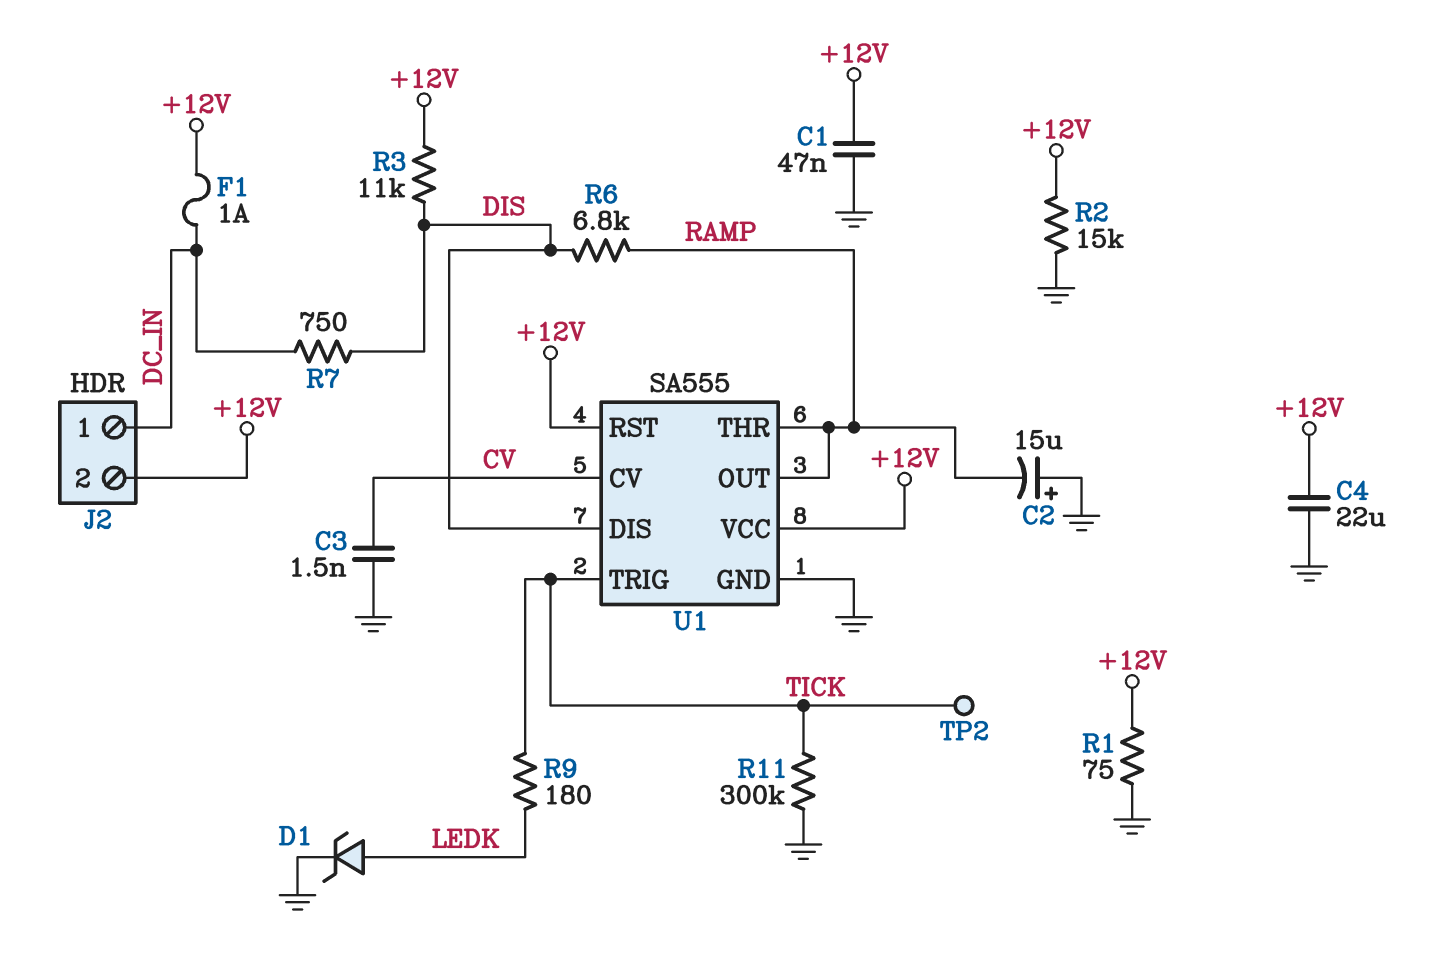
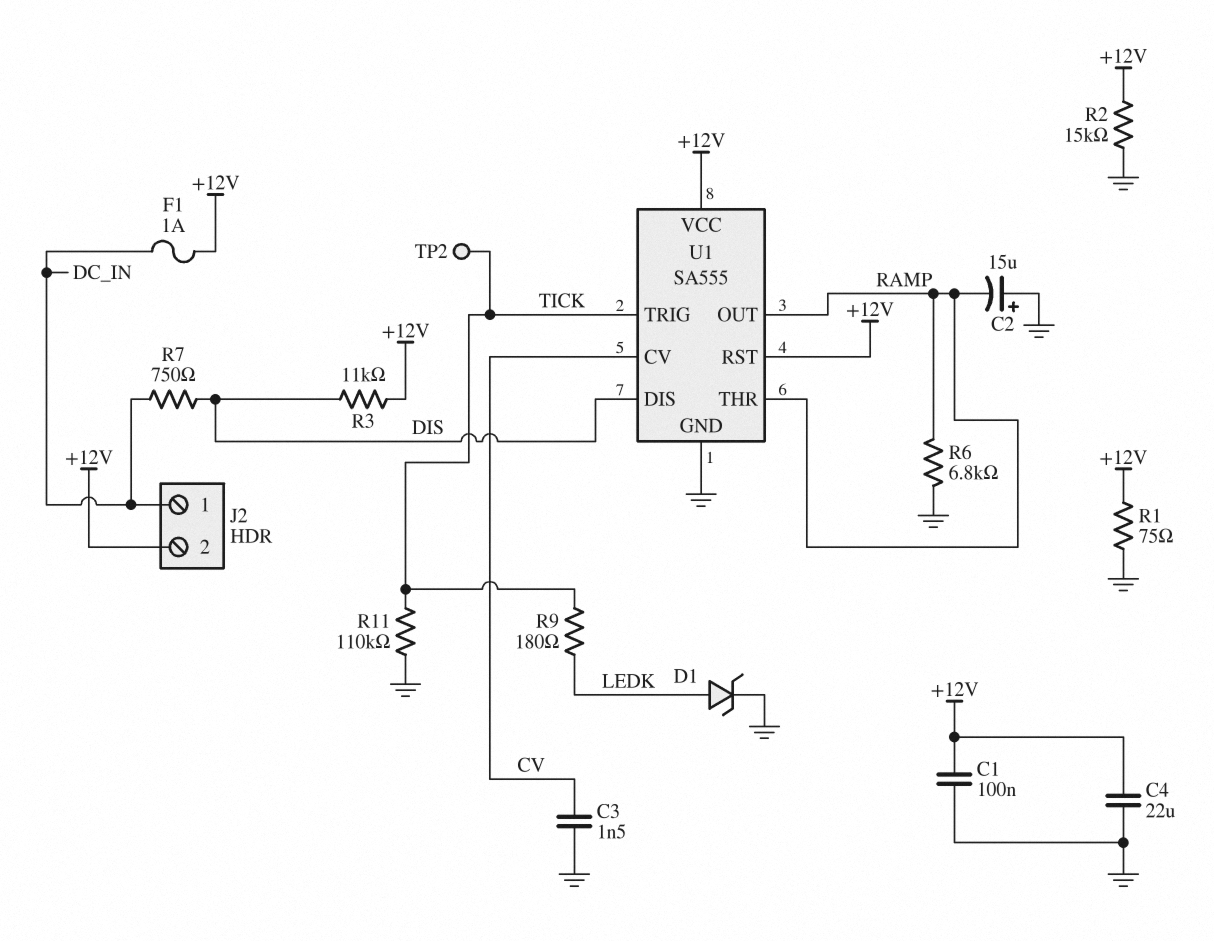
C1: 47nF (+12V, GND) -> 100nF (+12V, GND)
R6: 6.8k (DIS, RAMP) -> 6.8k (GND, RAMP)
R11: 300k (GND, TICK) -> 110k (GND, TICK)

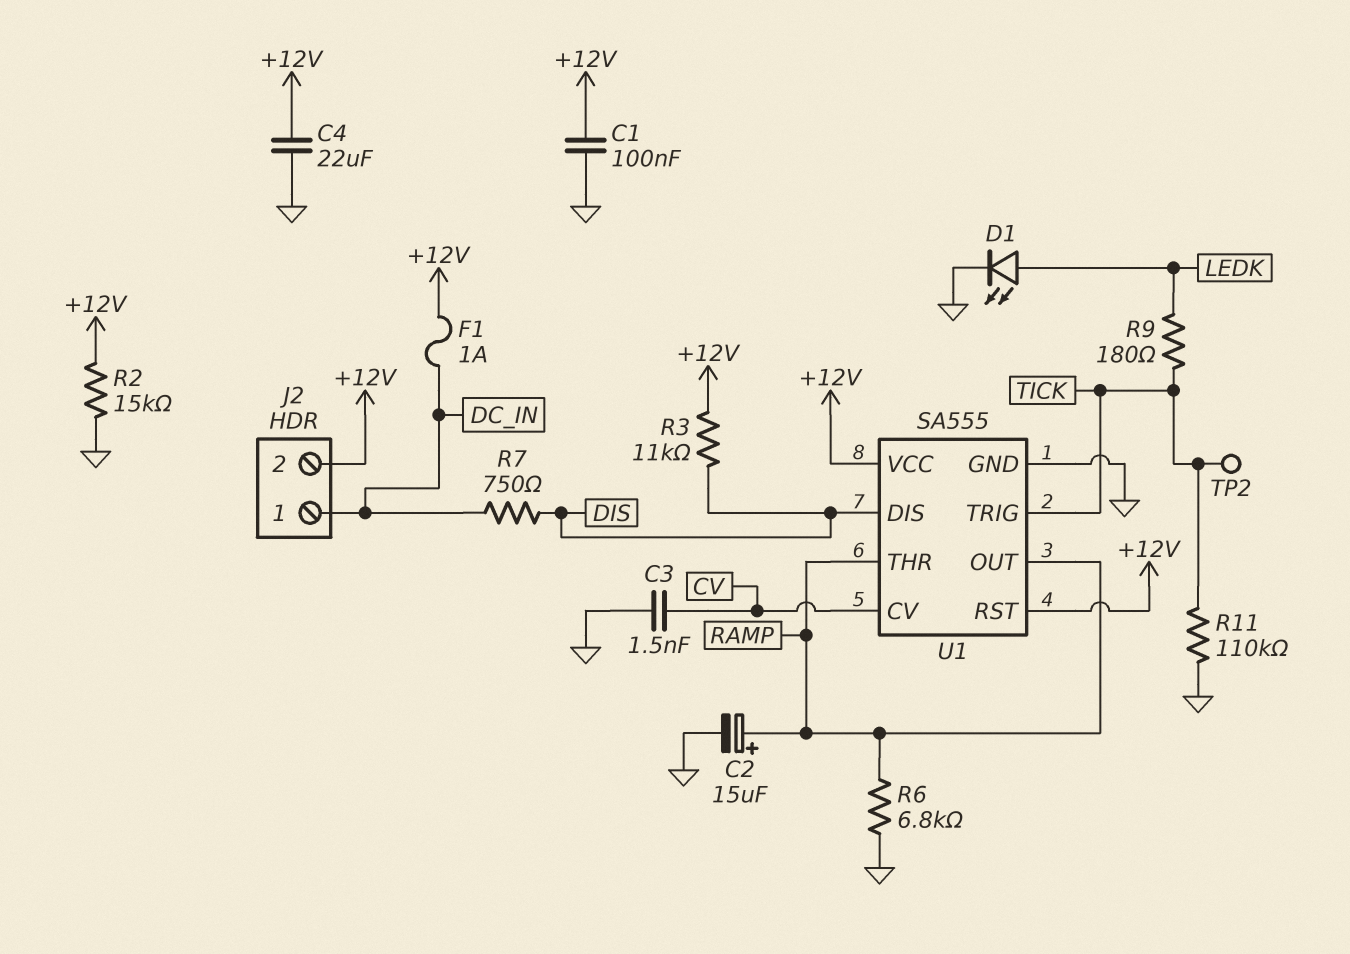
C2: 15uF (plus GND, minus RAMP) -> 15uF (plus RAMP, minus GND)
D1: zener (A LEDK, K GND) -> LED (A LEDK, K GND)
R1: 75 (+12V, GND) -> none

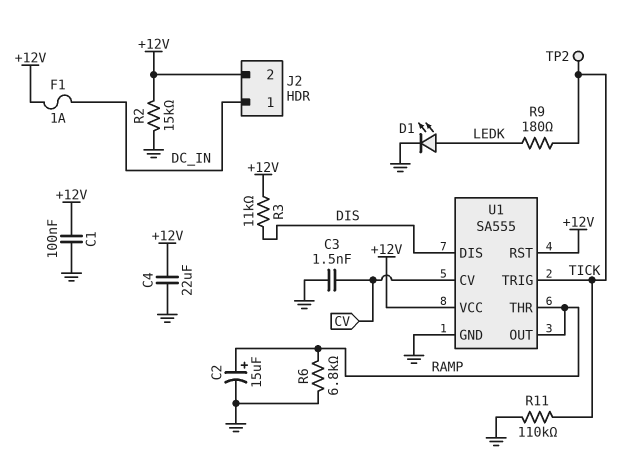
R7: 750 (DC_IN, DIS) -> none

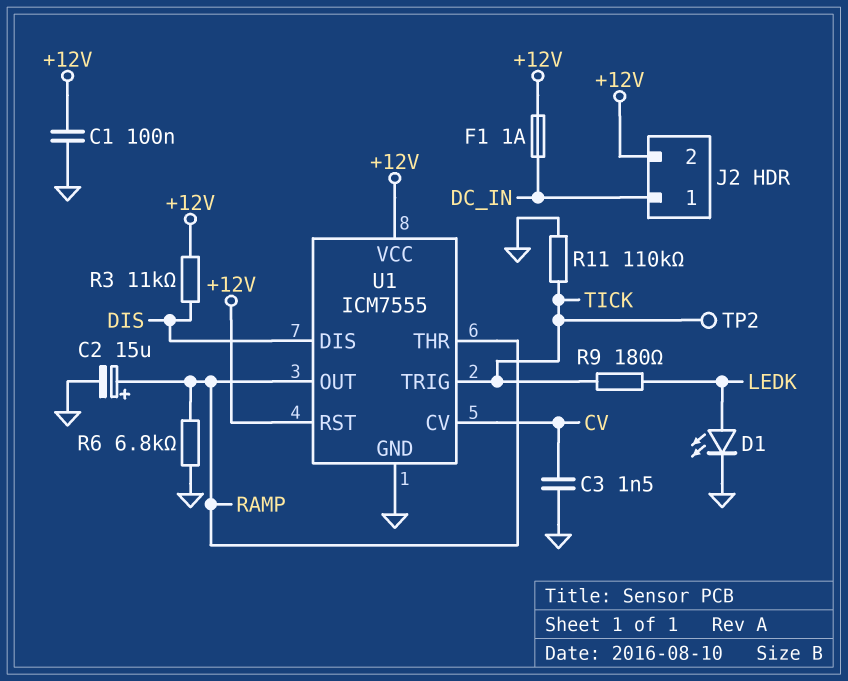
C4: 22uF (+12V, GND) -> none
R2: 15k (+12V, GND) -> none
U1: SA555 -> ICM7555

